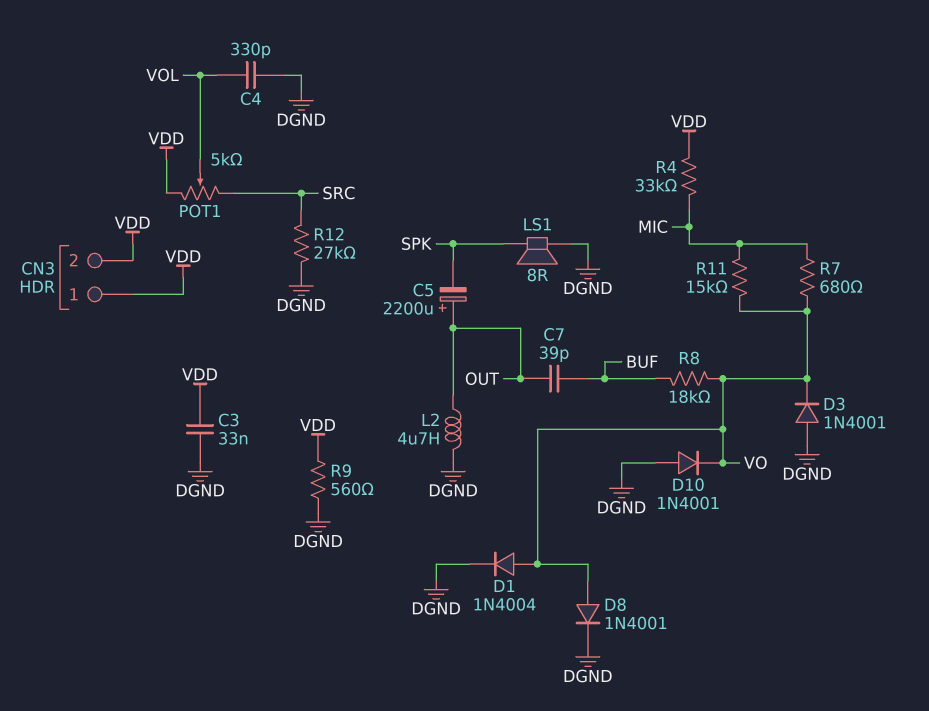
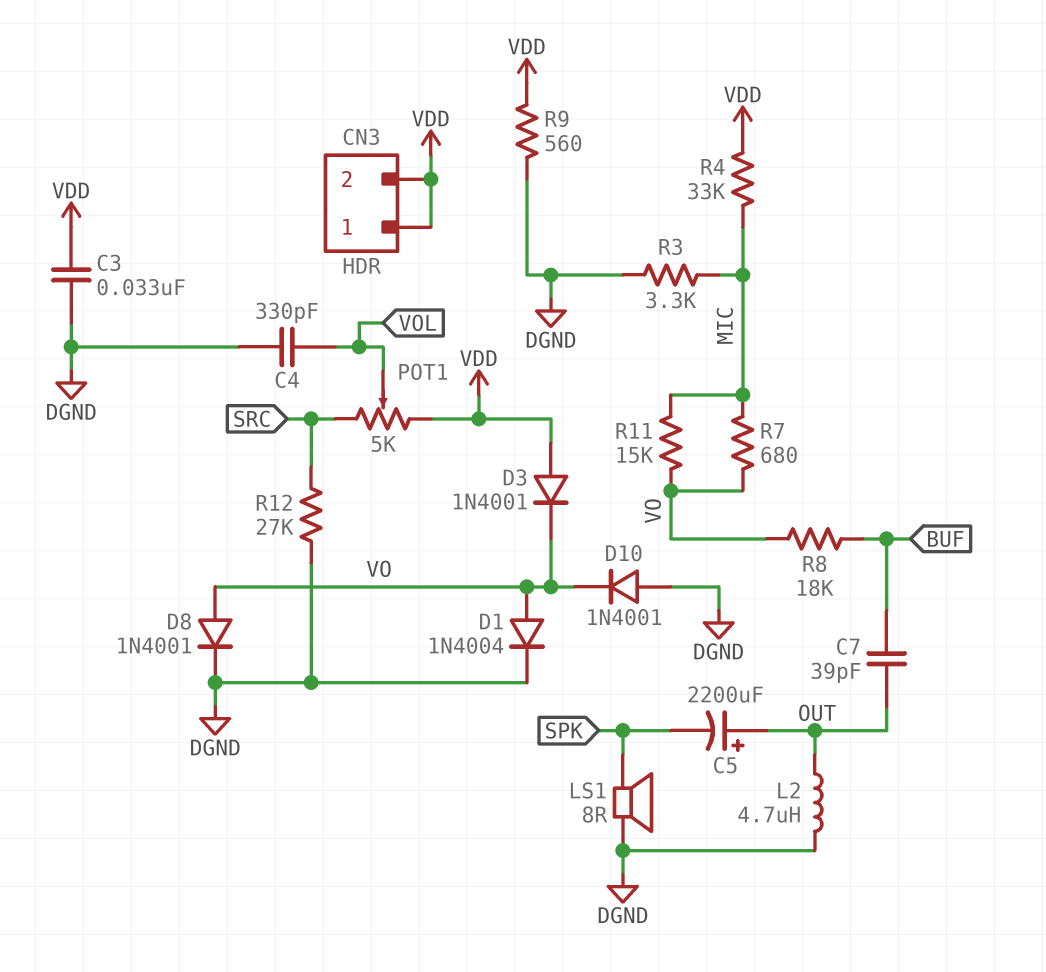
D3: diode 1N4001 (A DGND, K VO) -> diode 1N4001 (A VDD, K VO)
R3: none -> 3.3k (DGND, MIC)

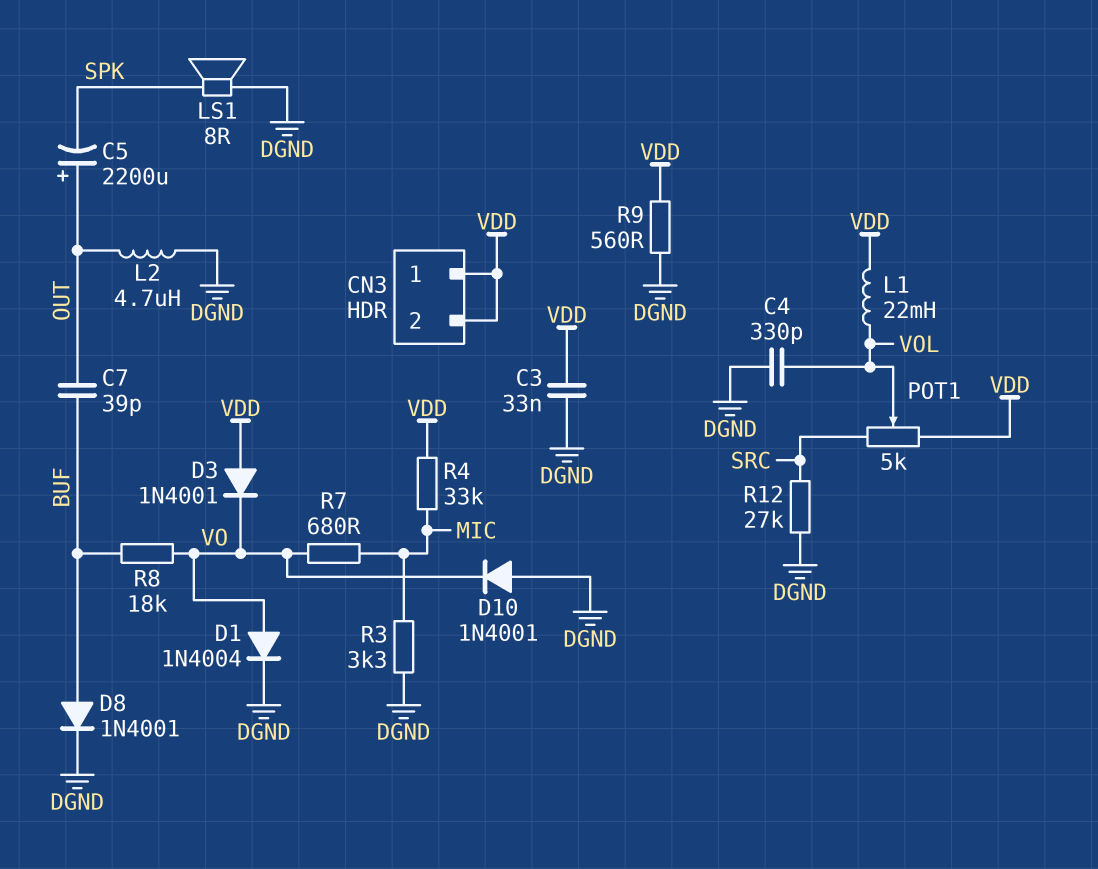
D8: diode 1N4001 (A VO, K DGND) -> diode 1N4001 (A BUF, K DGND)
L1: none -> 22mH (VDD, VOL)
R11: 15k (MIC, VO) -> none

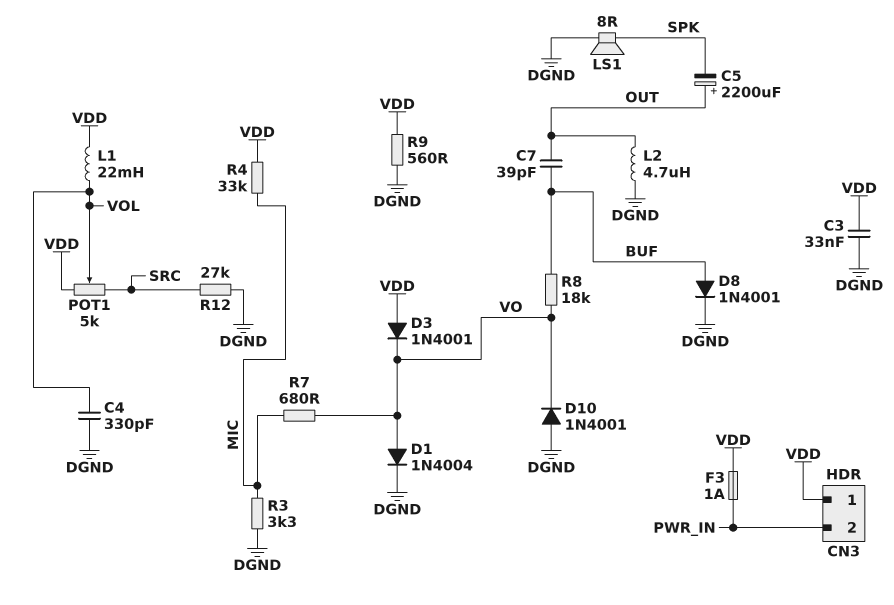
CN3 pin 2: VDD -> PWR_IN
F3: none -> 1A (PWR_IN, VDD)

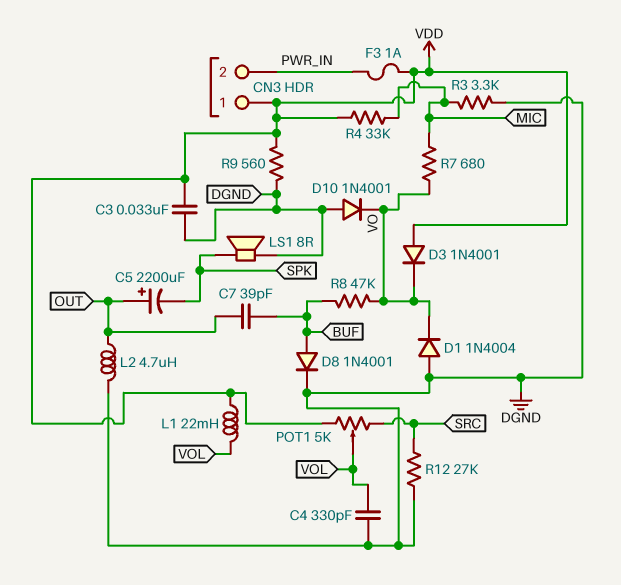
D1: diode 1N4004 (A VO, K DGND) -> diode 1N4004 (A DGND, K VO)
R8: 18k (BUF, VO) -> 47k (BUF, VO)

